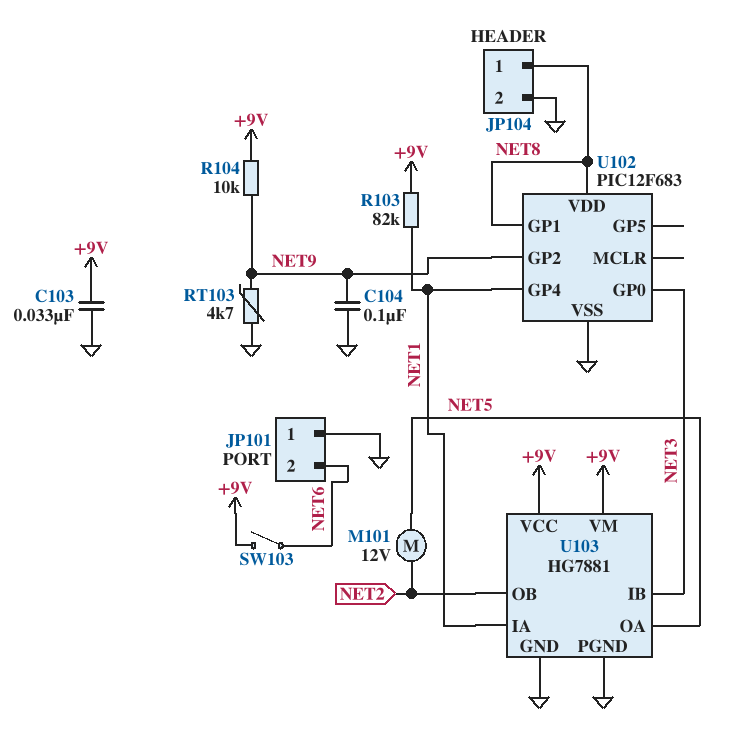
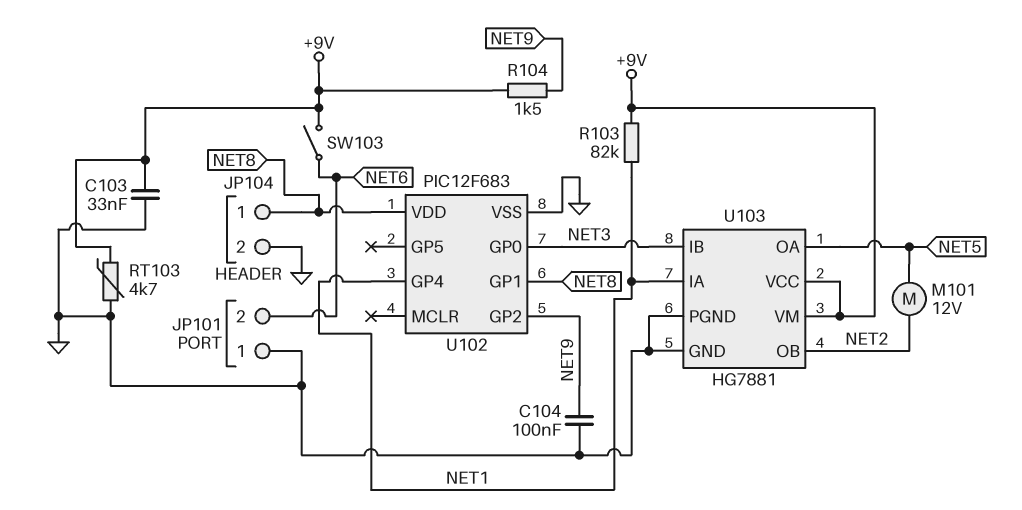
R104: 10k (+9V, NET9) -> 1.5k (+9V, NET9)
RT103: 4.7k (GND, NET9) -> 4.7k (+9V, GND)

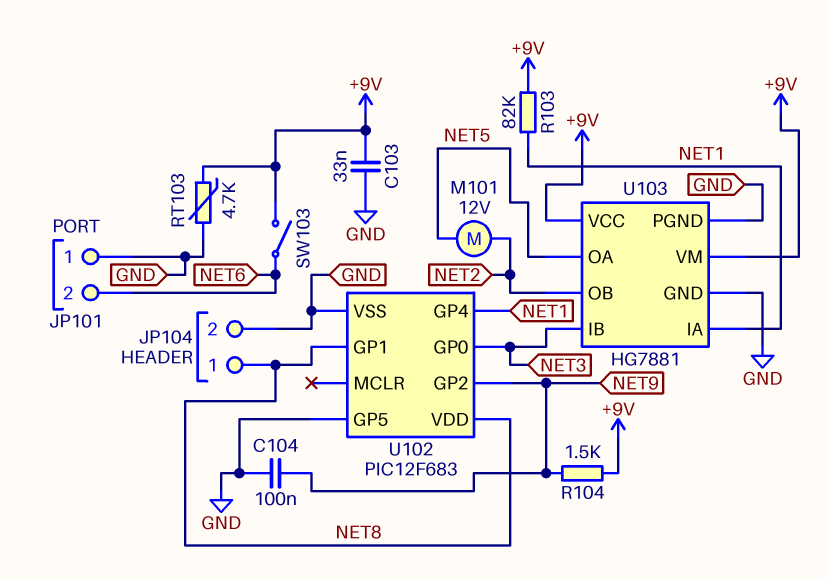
U102 pin GP5: none -> GND

